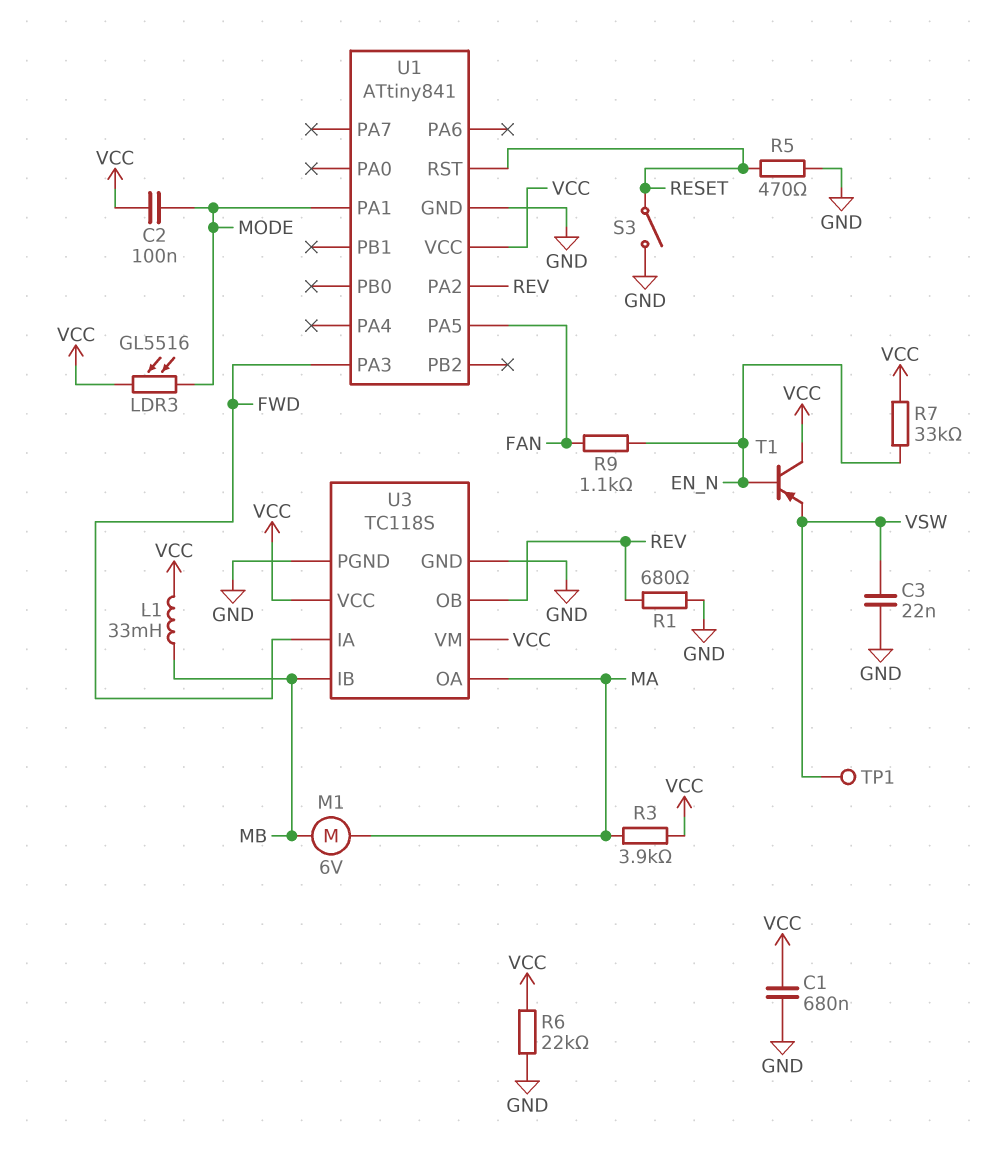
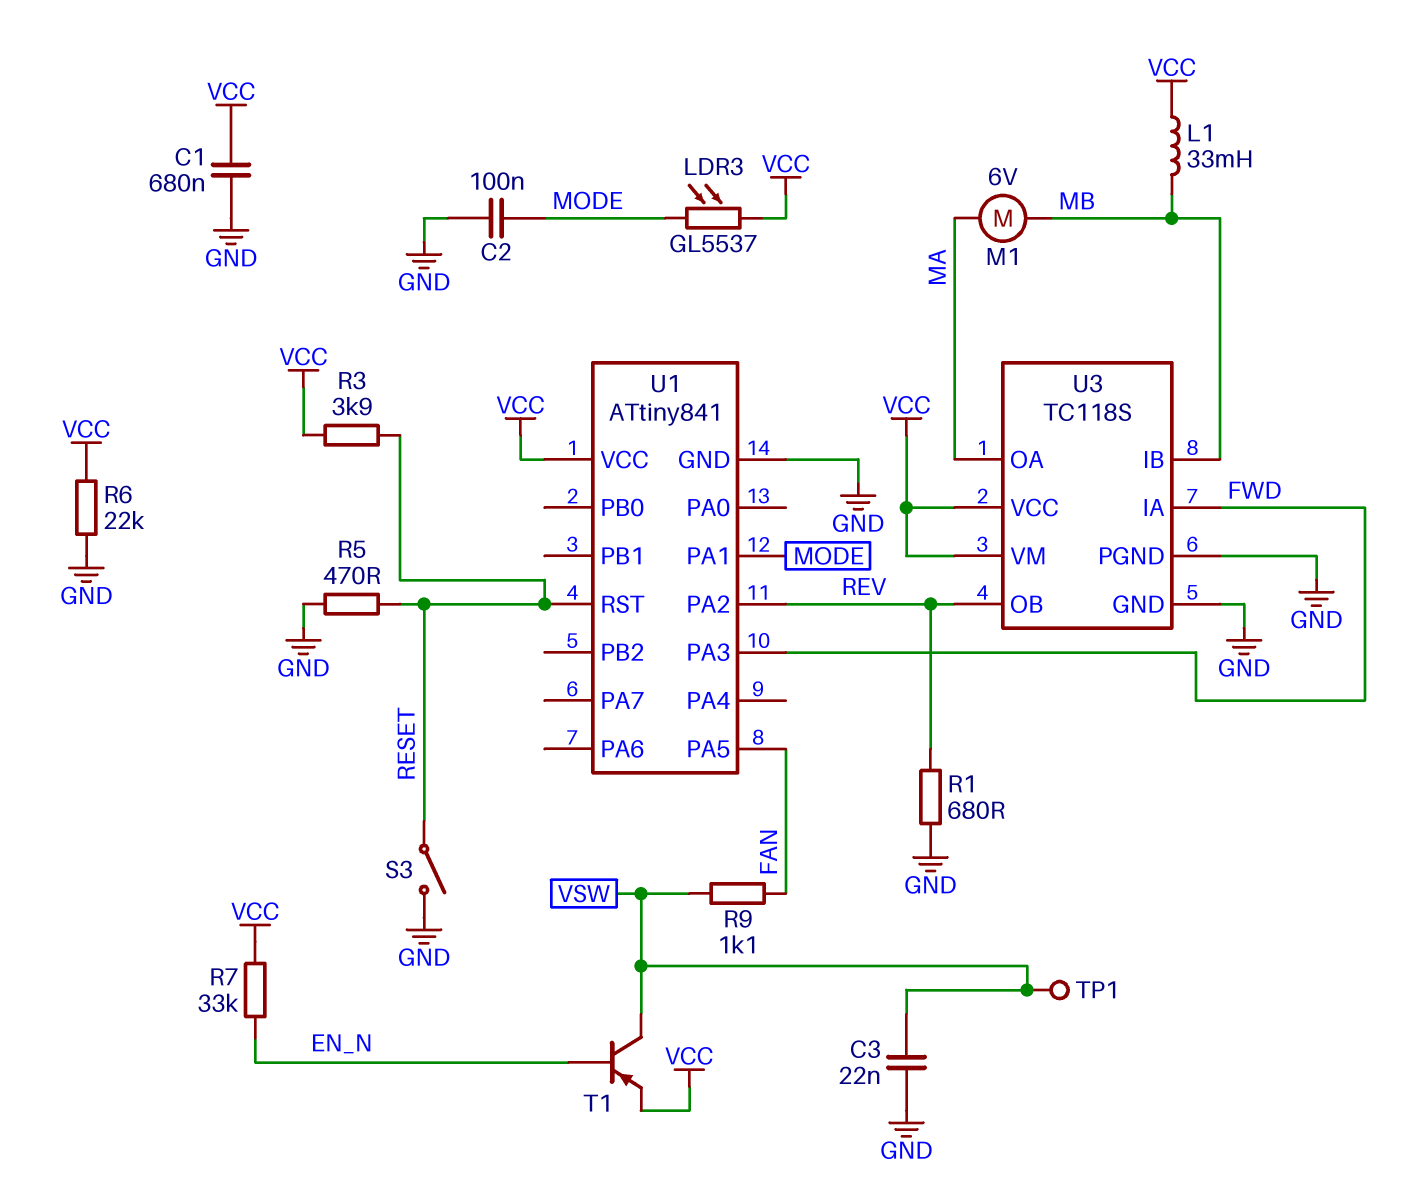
C2: 100nF (MODE, VCC) -> 100nF (GND, MODE)
LDR3: GL5516 (MODE, VCC) -> GL5537 (MODE, VCC)
R3: 3.9k (MA, VCC) -> 3.9k (RESET, VCC)
R9: 1.1k (EN_N, FAN) -> 1.1k (FAN, VSW)
T1: PNP (B EN_N, C VCC, E VSW) -> PNP (B EN_N, C VSW, E VCC)

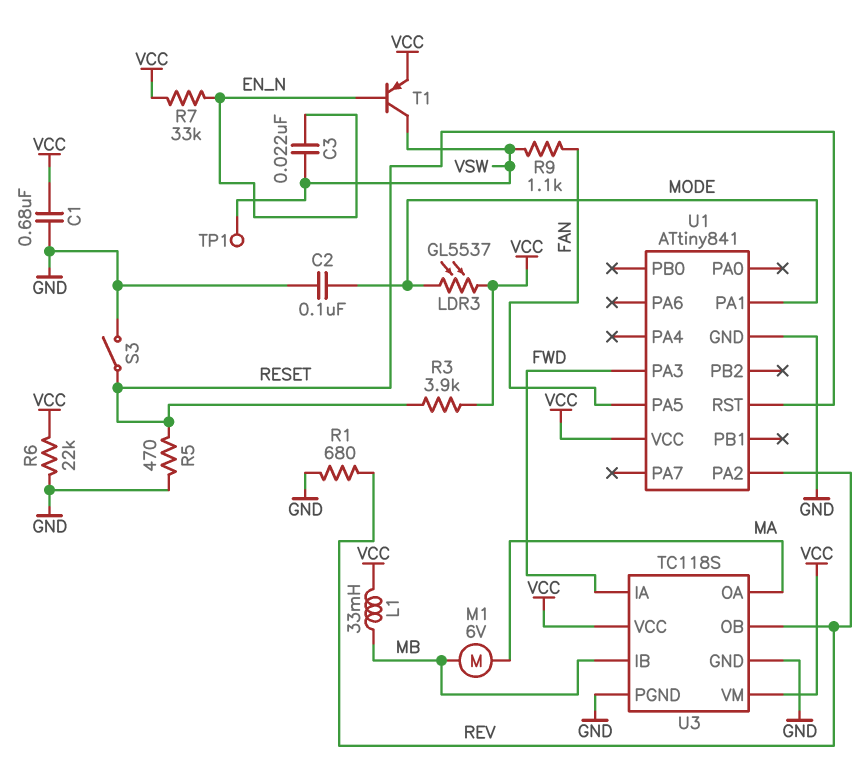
C3: 22nF (GND, VSW) -> 22nF (EN_N, VSW)

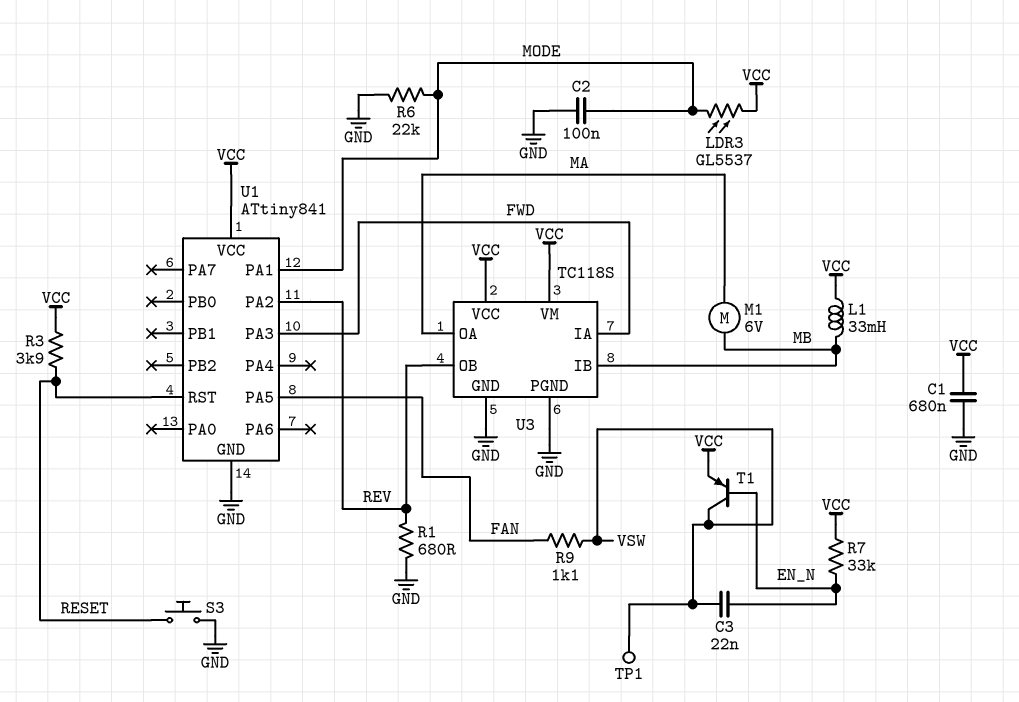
R5: 470 (GND, RESET) -> none
R6: 22k (GND, VCC) -> 22k (GND, MODE)
S3: switch (GND, RESET) -> button (GND, RESET)

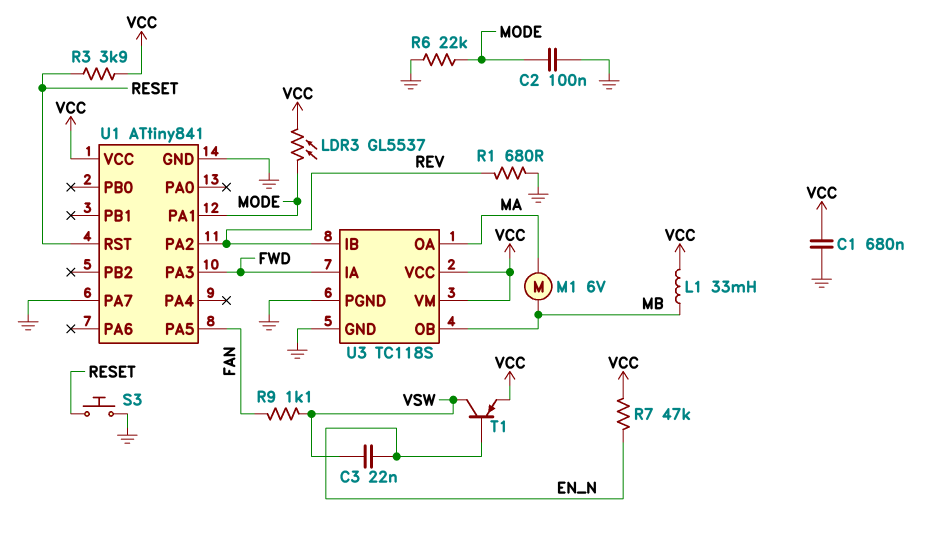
R7: 33k (EN_N, VCC) -> 47k (EN_N, VCC)
TP1: test point (VSW) -> none
U1 pin PA7: none -> GND
U3 pin IB: MB -> REV
U3 pin OB: REV -> MB

